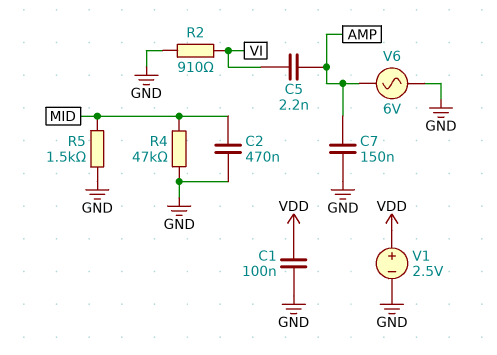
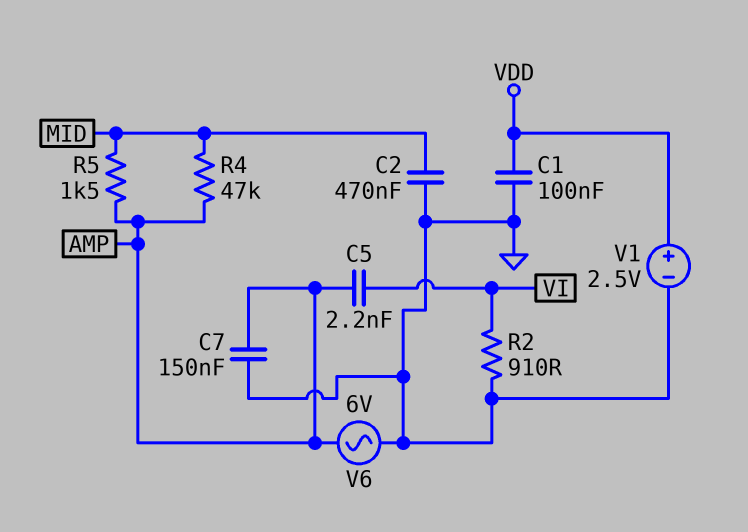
R4: 47k (GND, MID) -> 47k (AMP, MID)
R5: 1.5k (GND, MID) -> 1.5k (AMP, MID)

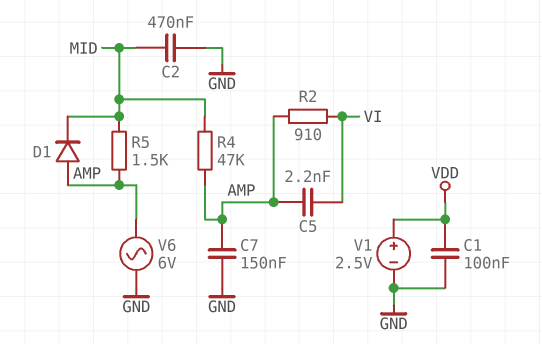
D1: none -> diode (A AMP, K MID)
R2: 910 (GND, VI) -> 910 (AMP, VI)

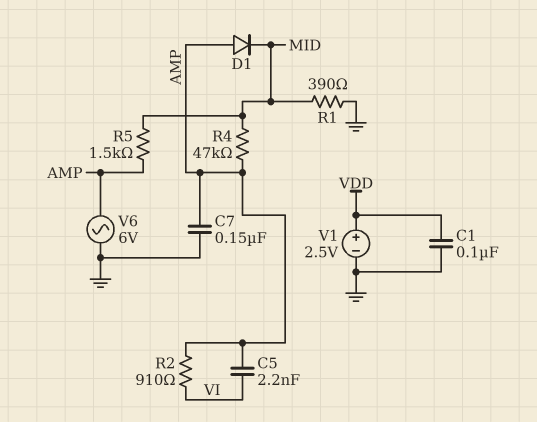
C2: 470nF (GND, MID) -> none
R1: none -> 390 (GND, MID)

